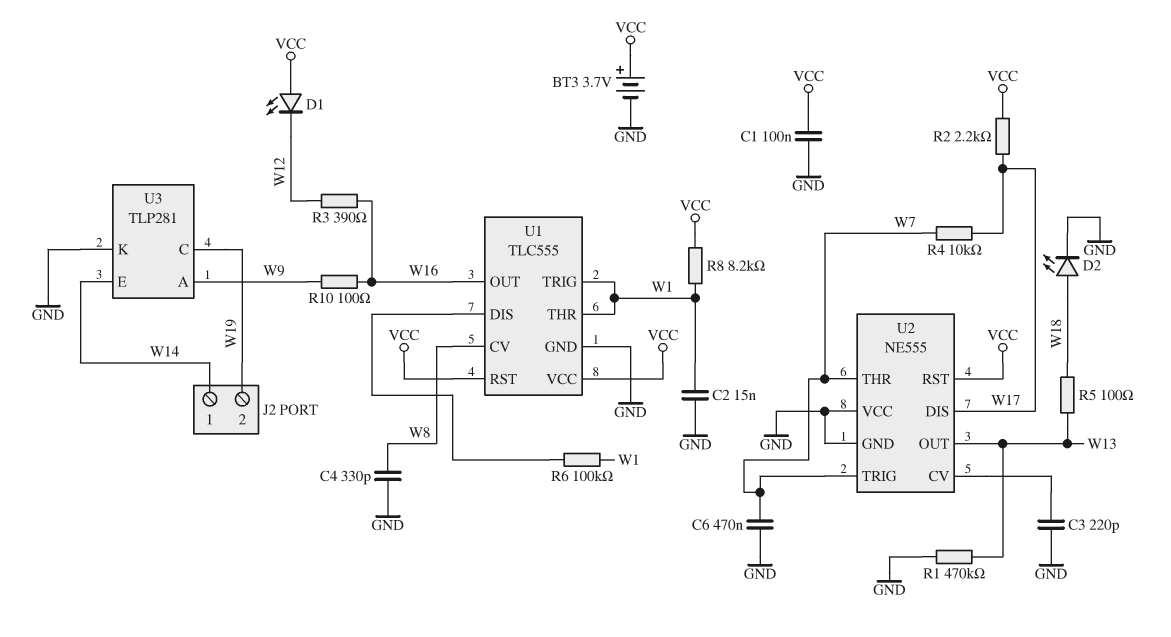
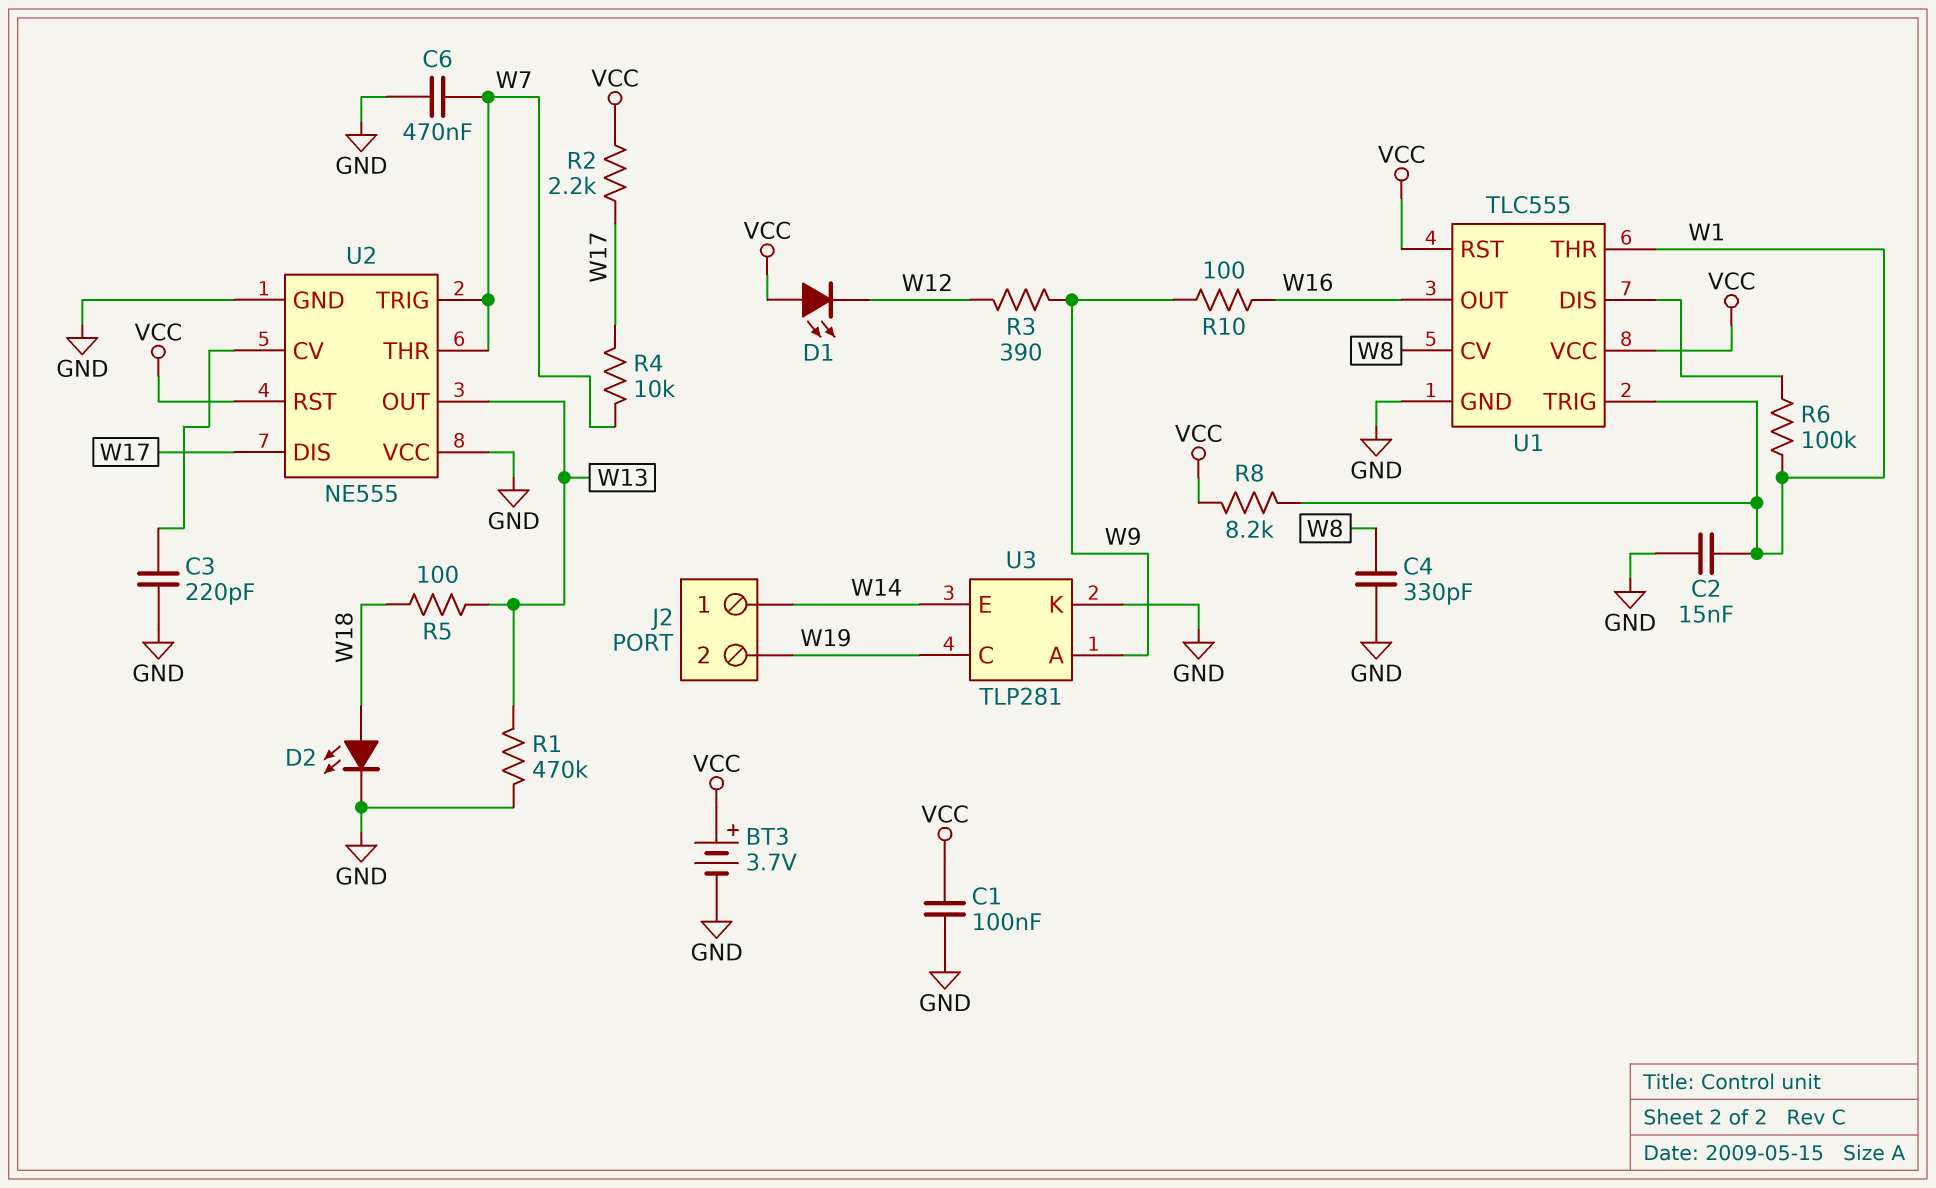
R3: 390 (W12, W16) -> 390 (W9, W12)

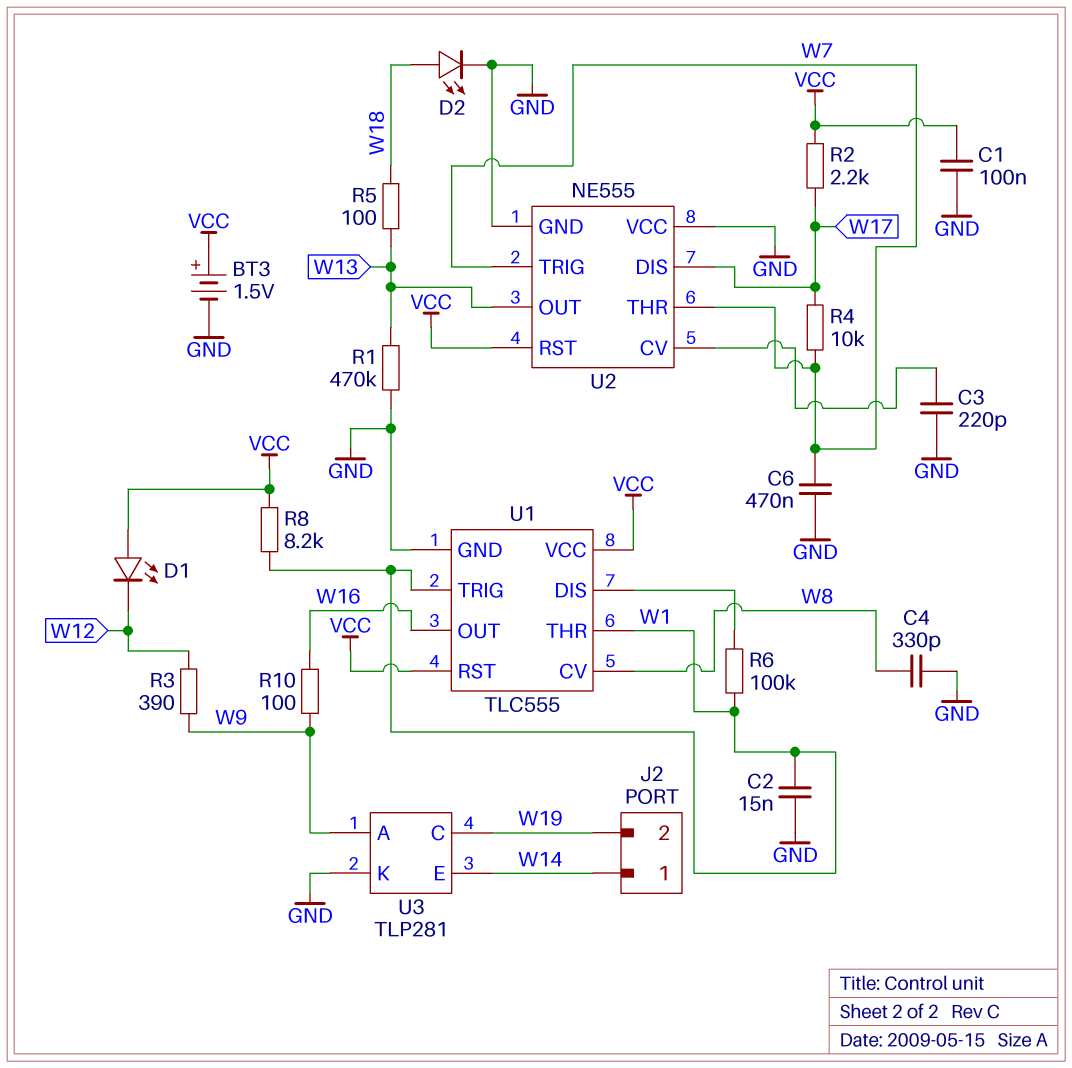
BT3: 3.7V (plus VCC, minus GND) -> 1.5V (plus VCC, minus GND)

